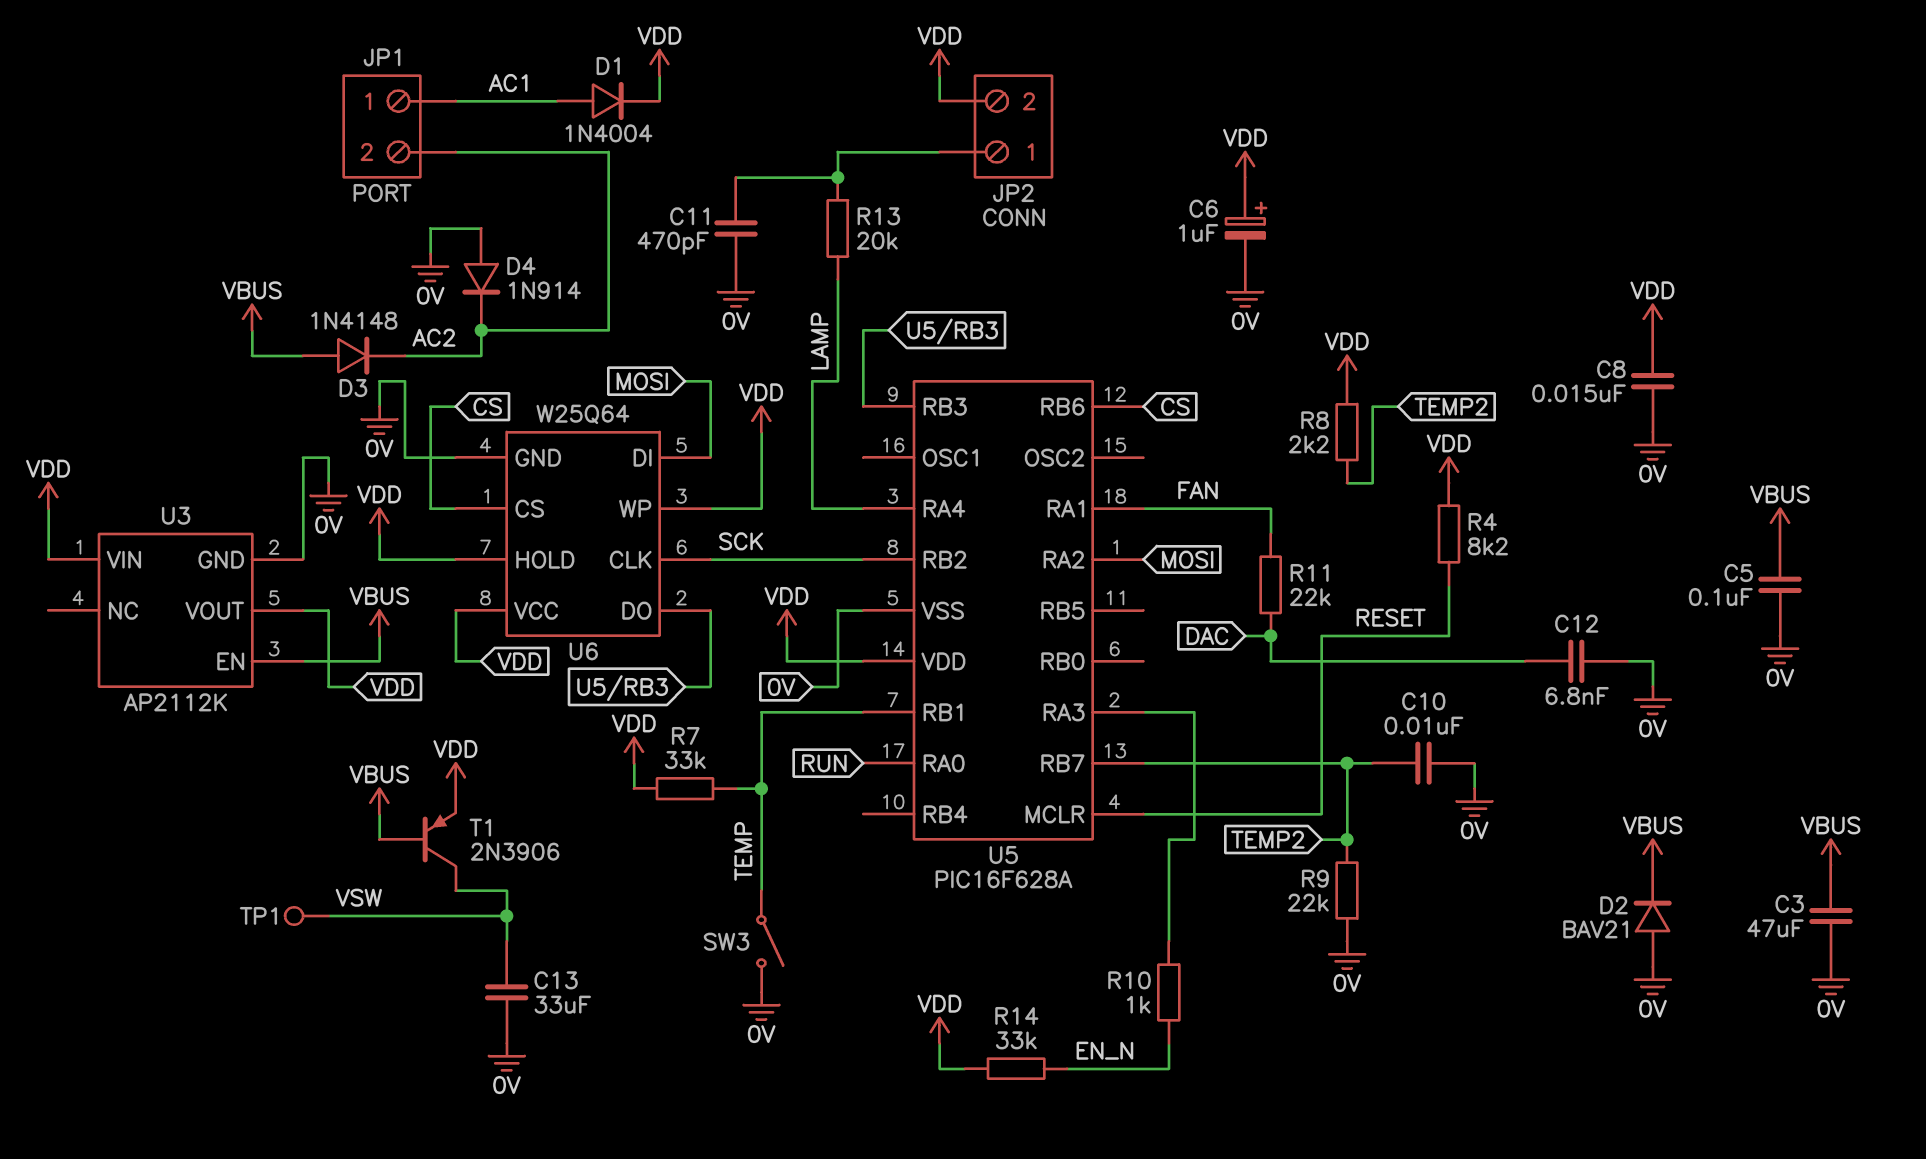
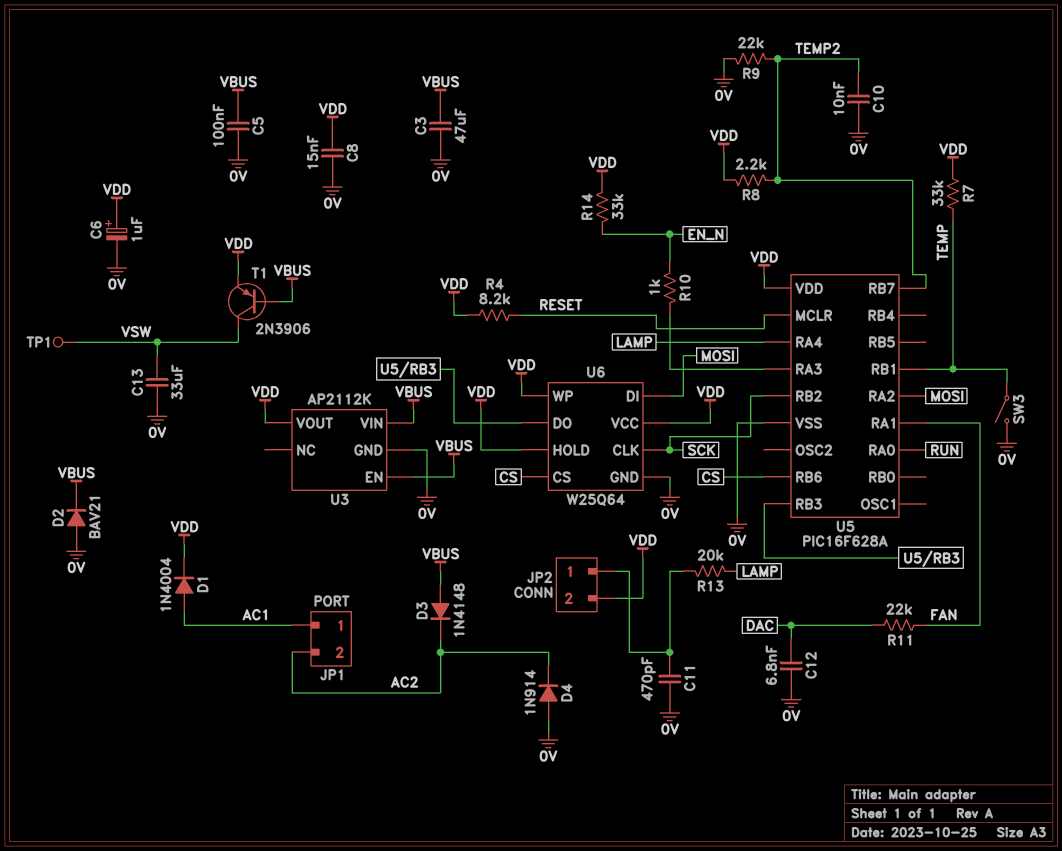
U3 pin VIN: VDD -> VBUS

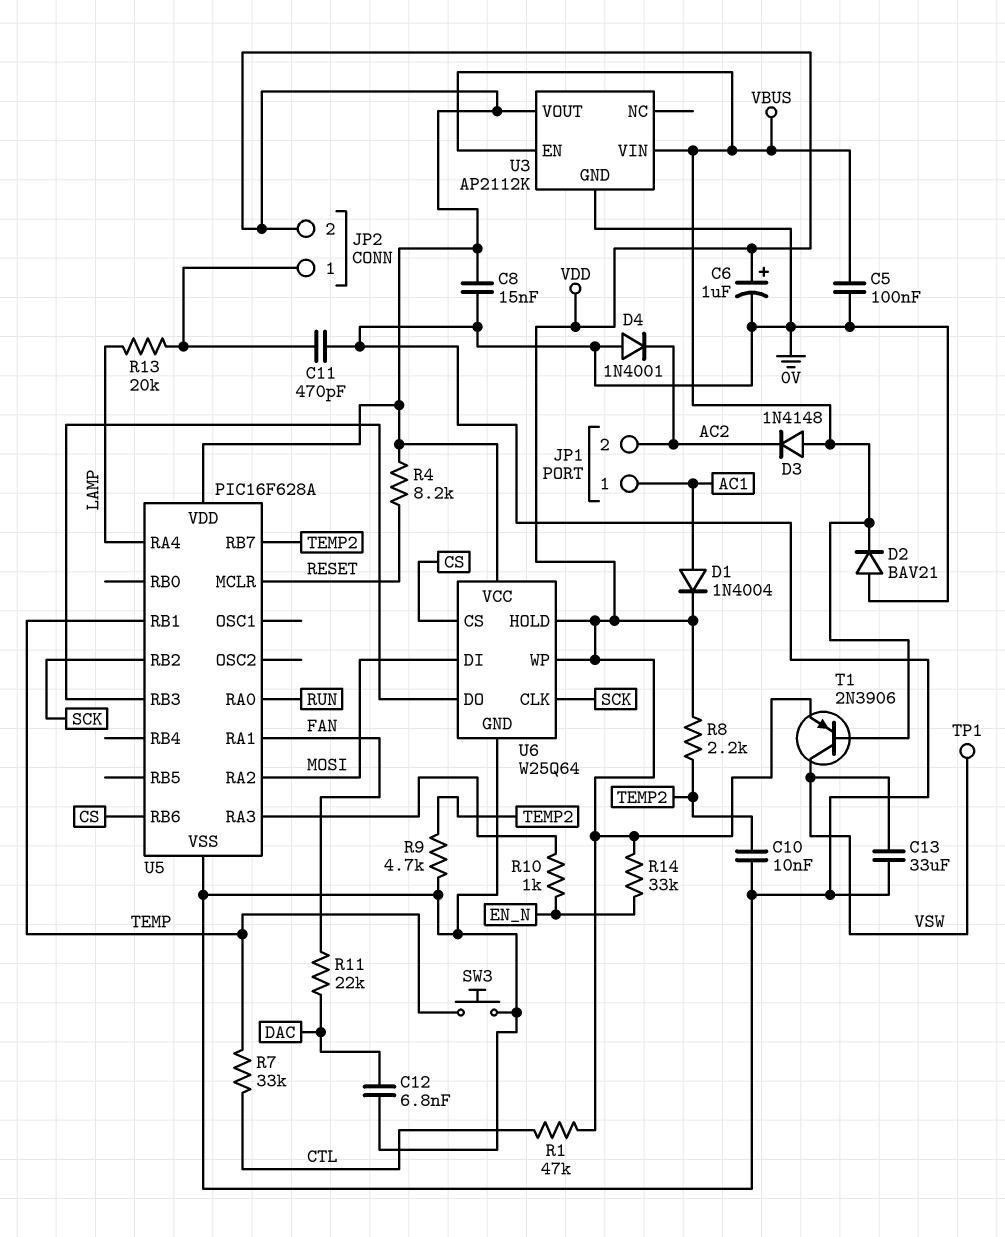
C3: 47uF (0V, VBUS) -> none
D4: diode 1N914 (A 0V, K AC2) -> diode 1N4001 (A 0V, K AC2)
R1: none -> 47k (CTL, VDD)
R7: 33k (TEMP, VDD) -> 33k (CTL, TEMP)
R9: 22k (0V, TEMP2) -> 4.7k (0V, TEMP2)
SW3: switch (0V, TEMP) -> button (0V, TEMP)

